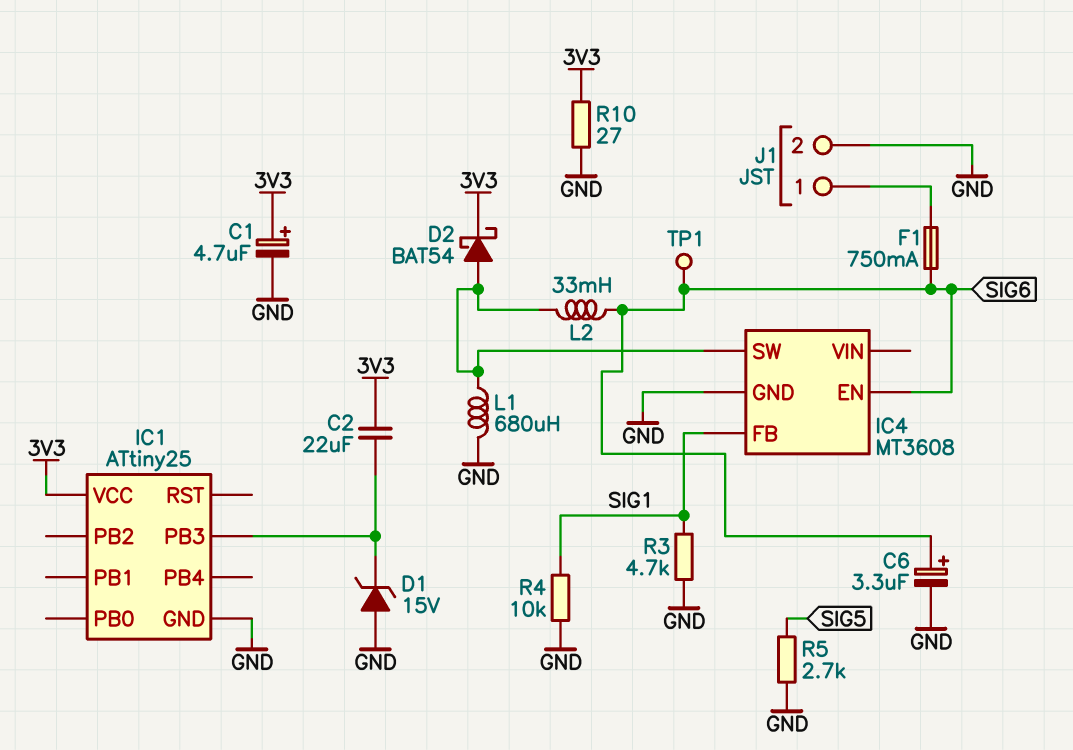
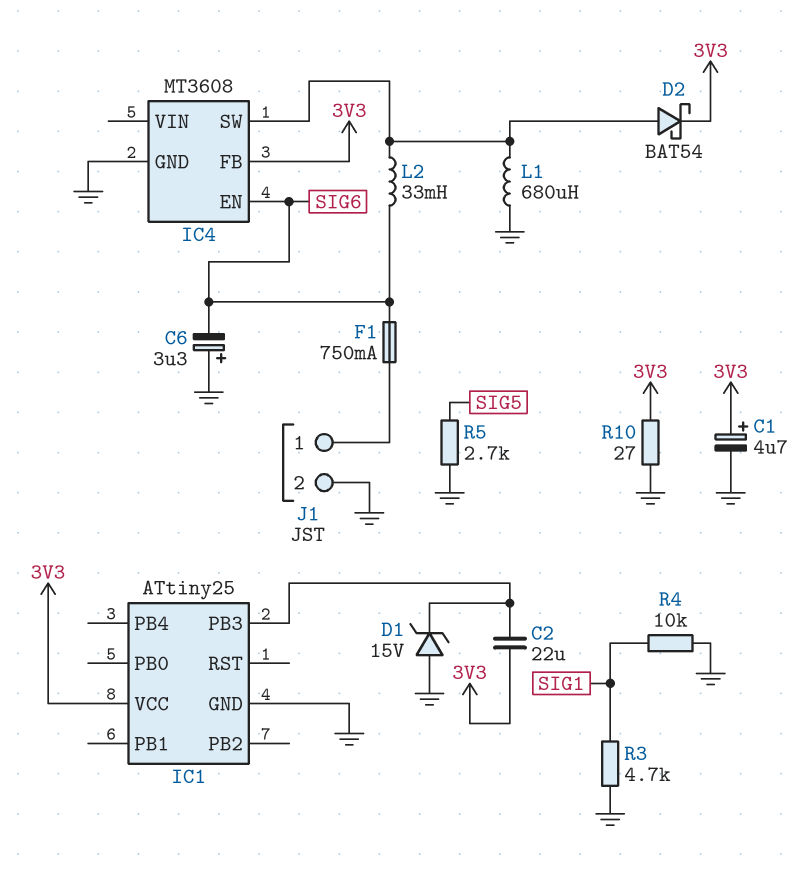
C6: 3.3uF (plus SIG6, minus GND) -> 3.3uF (plus GND, minus SIG6)
IC4 pin FB: SIG1 -> 3V3
TP1: test point (SIG6) -> none

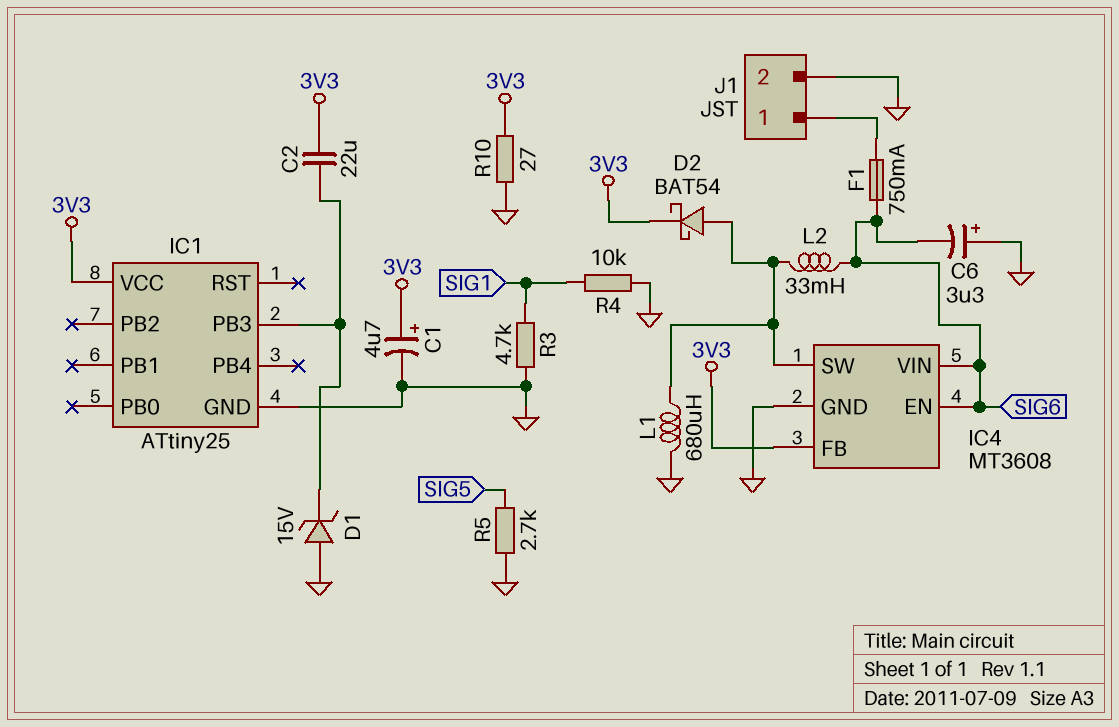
IC4 pin VIN: none -> SIG6

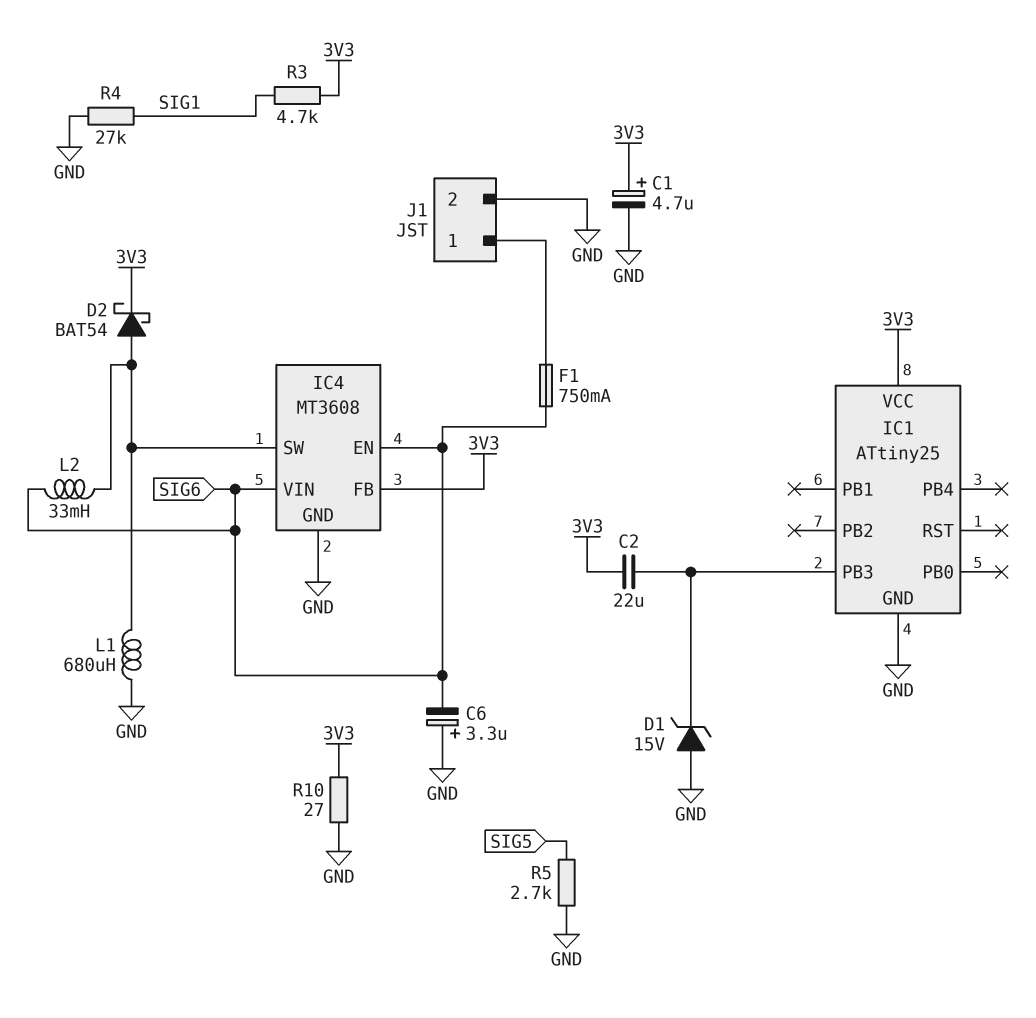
R3: 4.7k (GND, SIG1) -> 4.7k (3V3, SIG1)
R4: 10k (GND, SIG1) -> 27k (GND, SIG1)

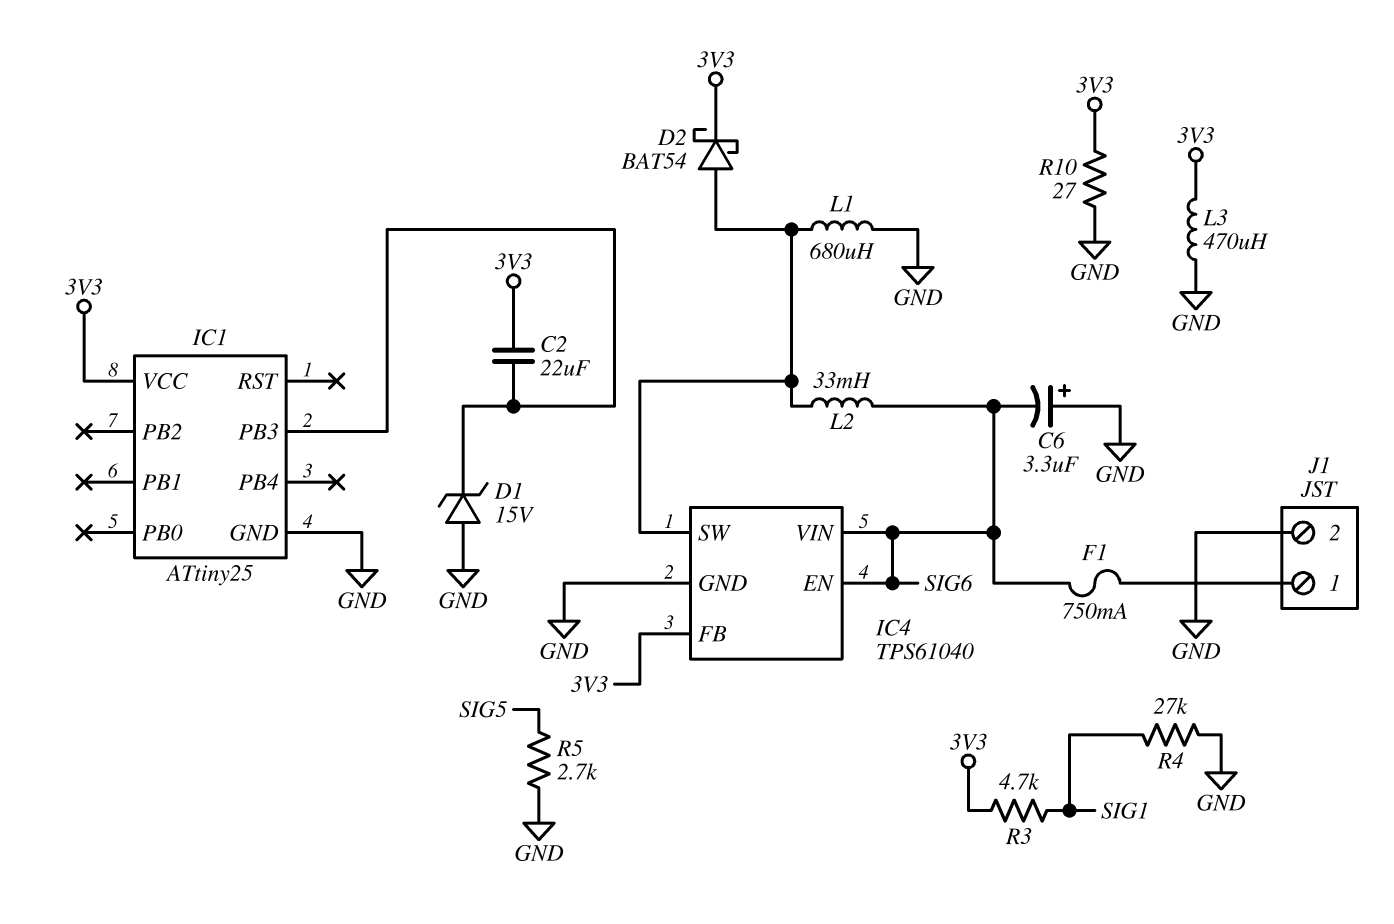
C1: 4.7uF (plus 3V3, minus GND) -> none
IC4: MT3608 -> TPS61040
L3: none -> 470uH (3V3, GND)

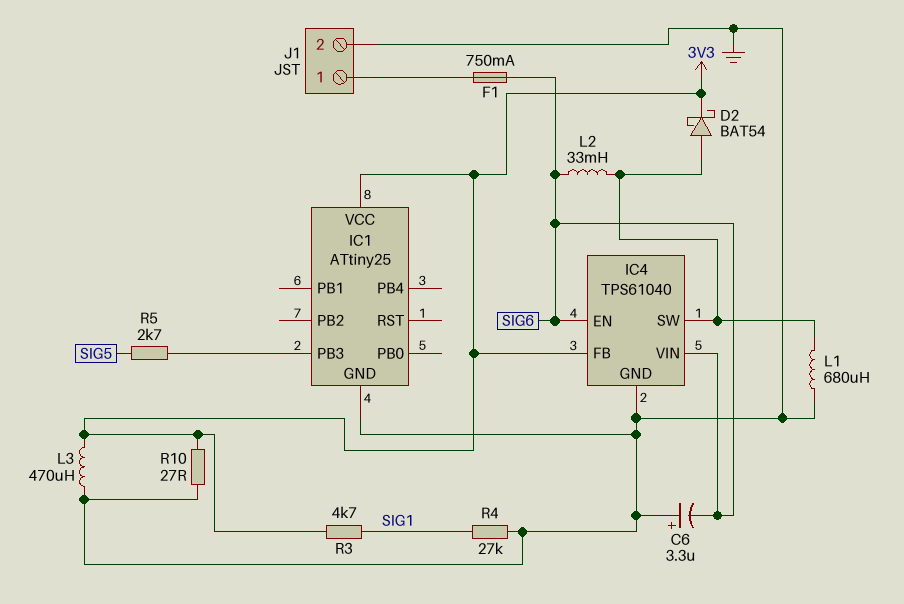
C2: 22uF (3V3, IC1/PB3) -> none
D1: zener 15V (A GND, K IC1/PB3) -> none
R5: 2.7k (GND, SIG5) -> 2.7k (IC1/PB3, SIG5)

